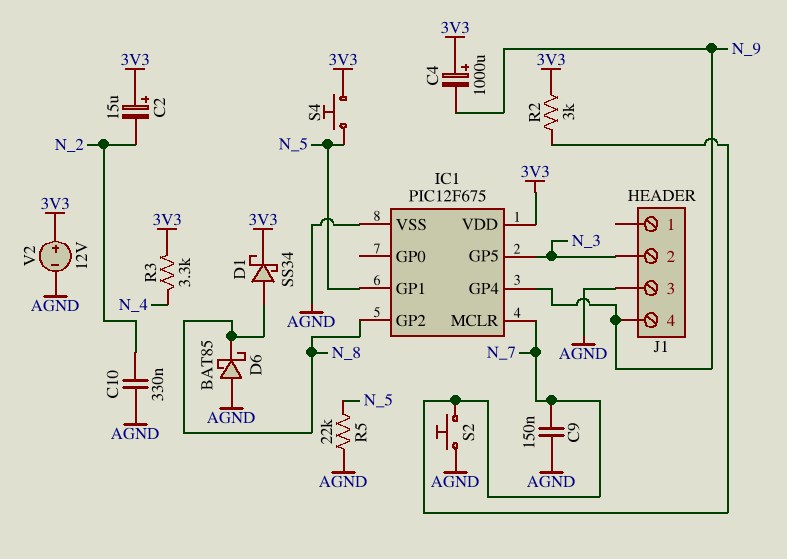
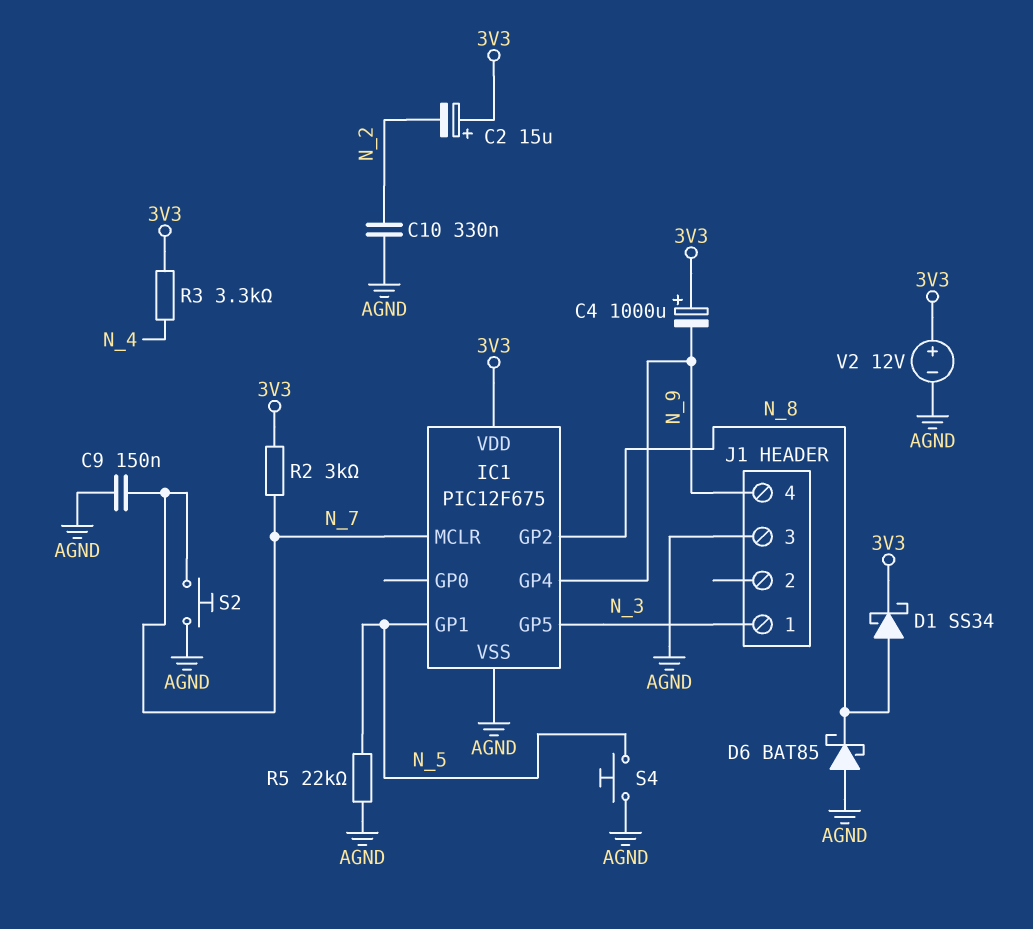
J1 pin 1: none -> N_3
J1 pin 2: N_3 -> none
S4: button (3V3, N_5) -> button (AGND, N_5)

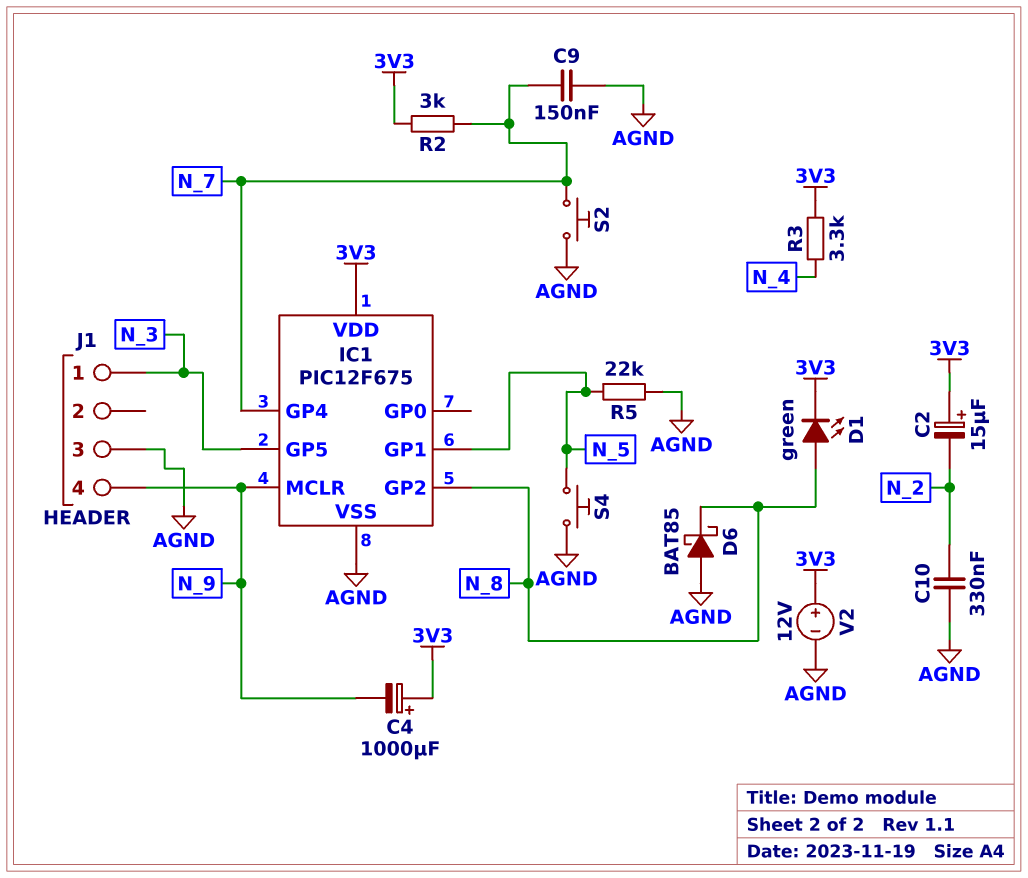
D1: schottky SS34 (A N_8, K 3V3) -> LED green (A N_8, K 3V3)
IC1 pin GP4: N_9 -> N_7
IC1 pin MCLR: N_7 -> N_9

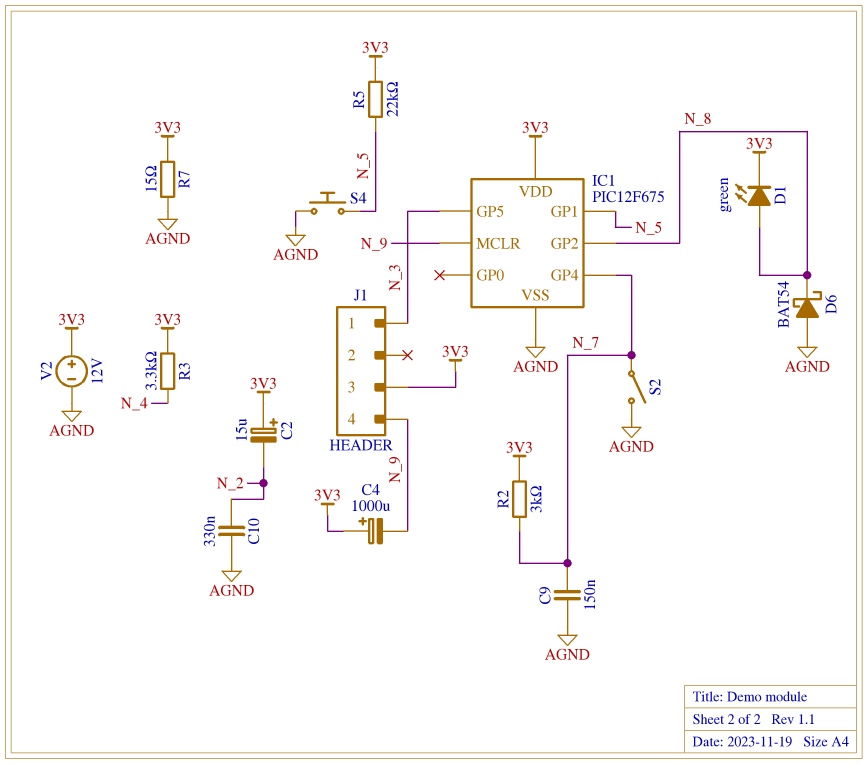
D6: schottky BAT85 (A AGND, K N_8) -> schottky BAT54 (A AGND, K N_8)
J1 pin 3: AGND -> 3V3
R5: 22k (AGND, N_5) -> 22k (3V3, N_5)
R7: none -> 15 (3V3, AGND)
S2: button (AGND, N_7) -> switch (AGND, N_7)

